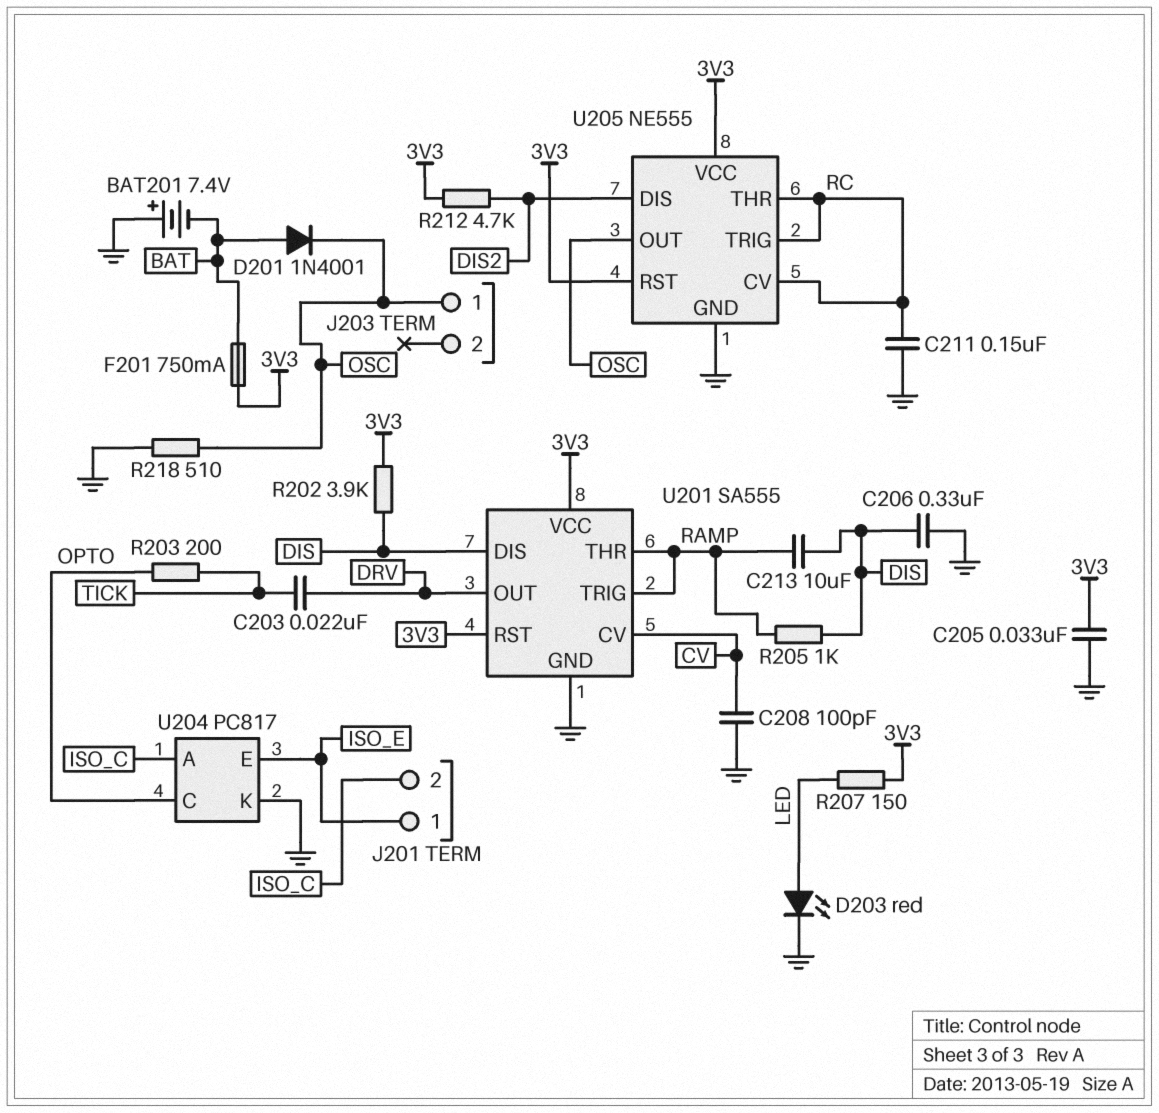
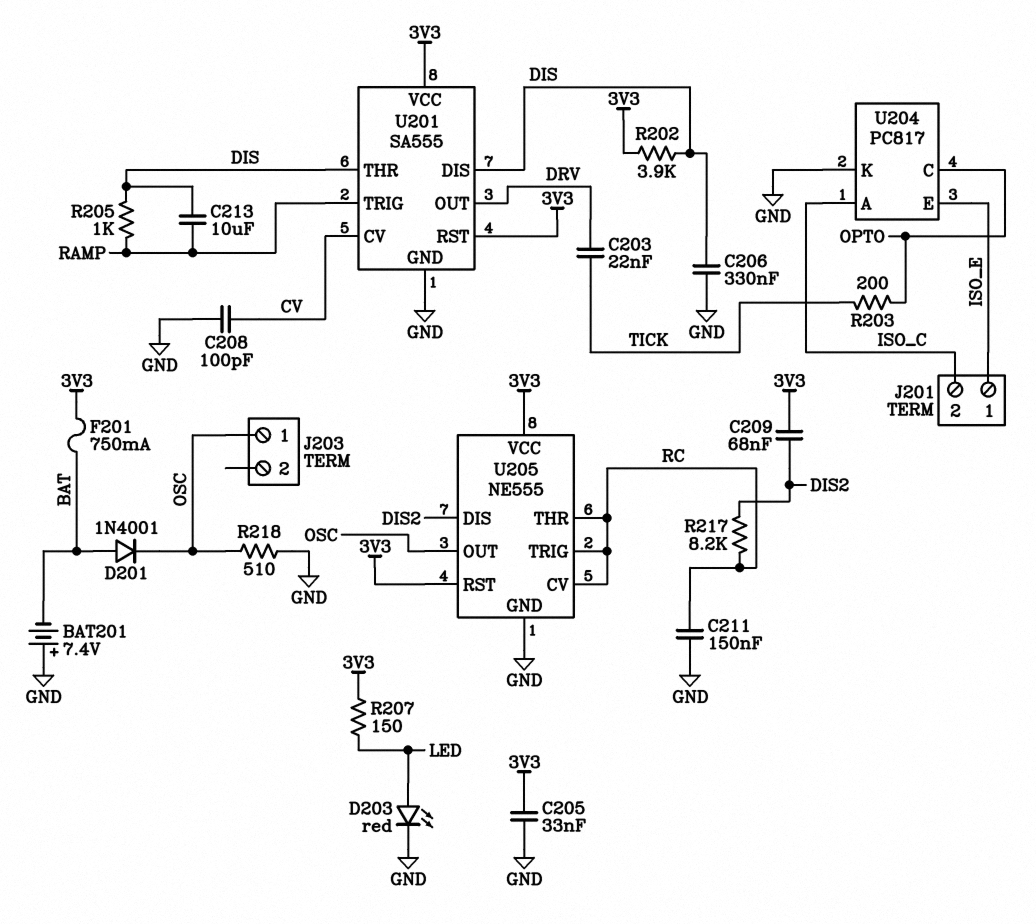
C209: none -> 68nF (3V3, DIS2)
R212: 4.7k (3V3, DIS2) -> none
R217: none -> 8.2k (DIS2, RC)
U201 pin THR: RAMP -> DIS

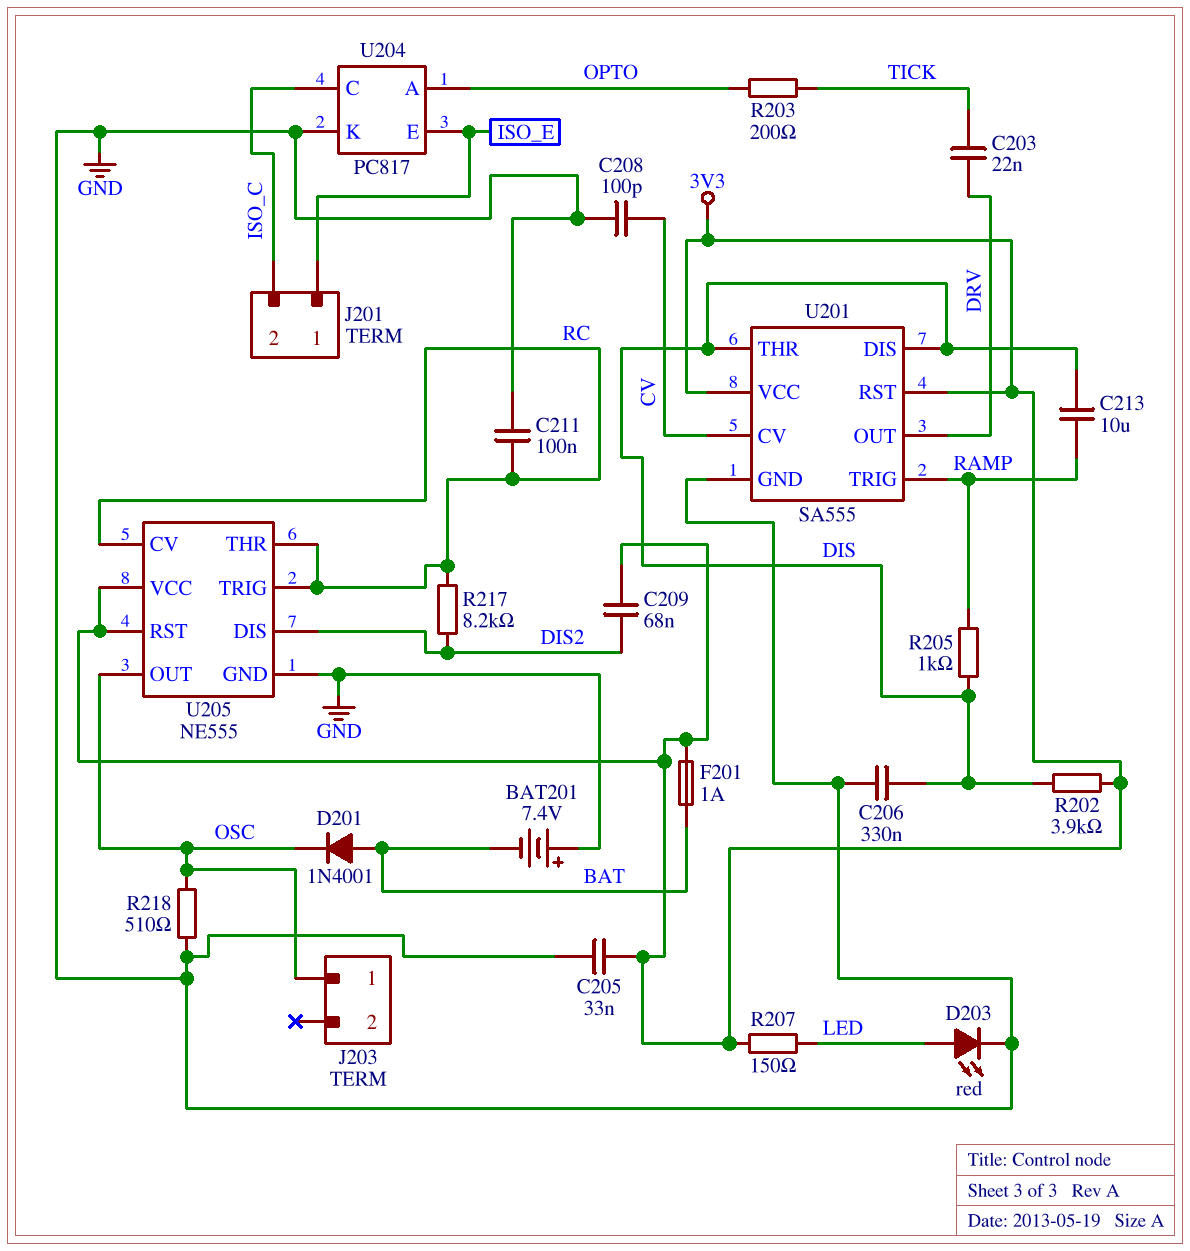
C211: 150nF (GND, RC) -> 100nF (GND, RC)
F201: 750mA (3V3, BAT) -> 1A (3V3, BAT)
U204 pin A: ISO_C -> OPTO
U204 pin C: OPTO -> ISO_C

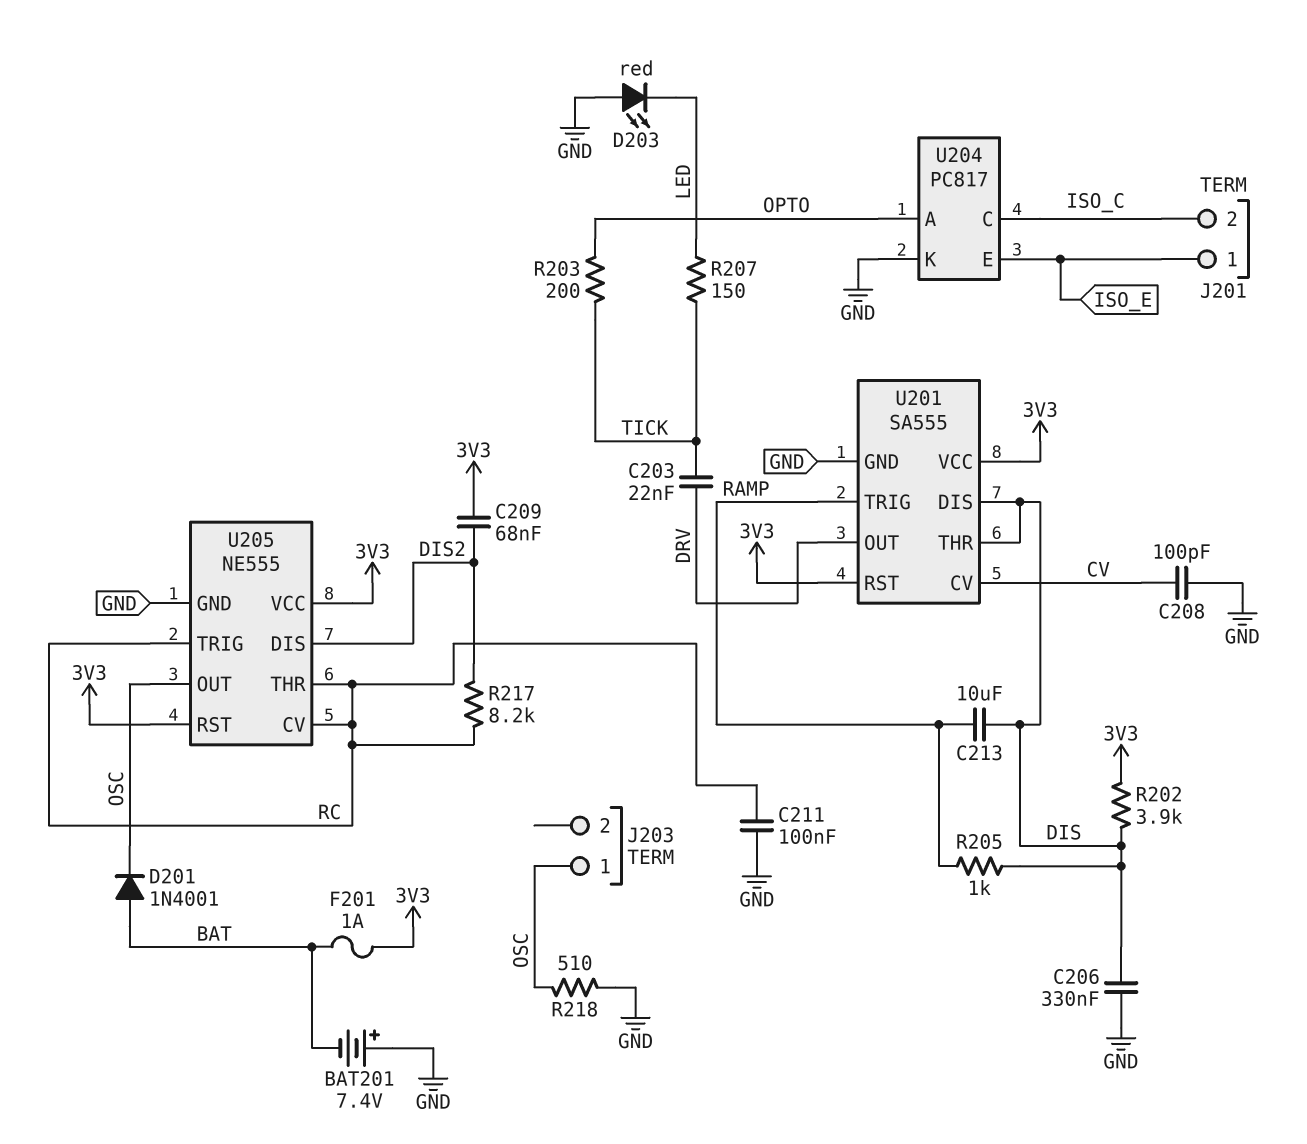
C205: 33nF (3V3, GND) -> none
D203: LED red (A LED, K GND) -> LED red (A GND, K LED)
R207: 150 (3V3, LED) -> 150 (LED, TICK)

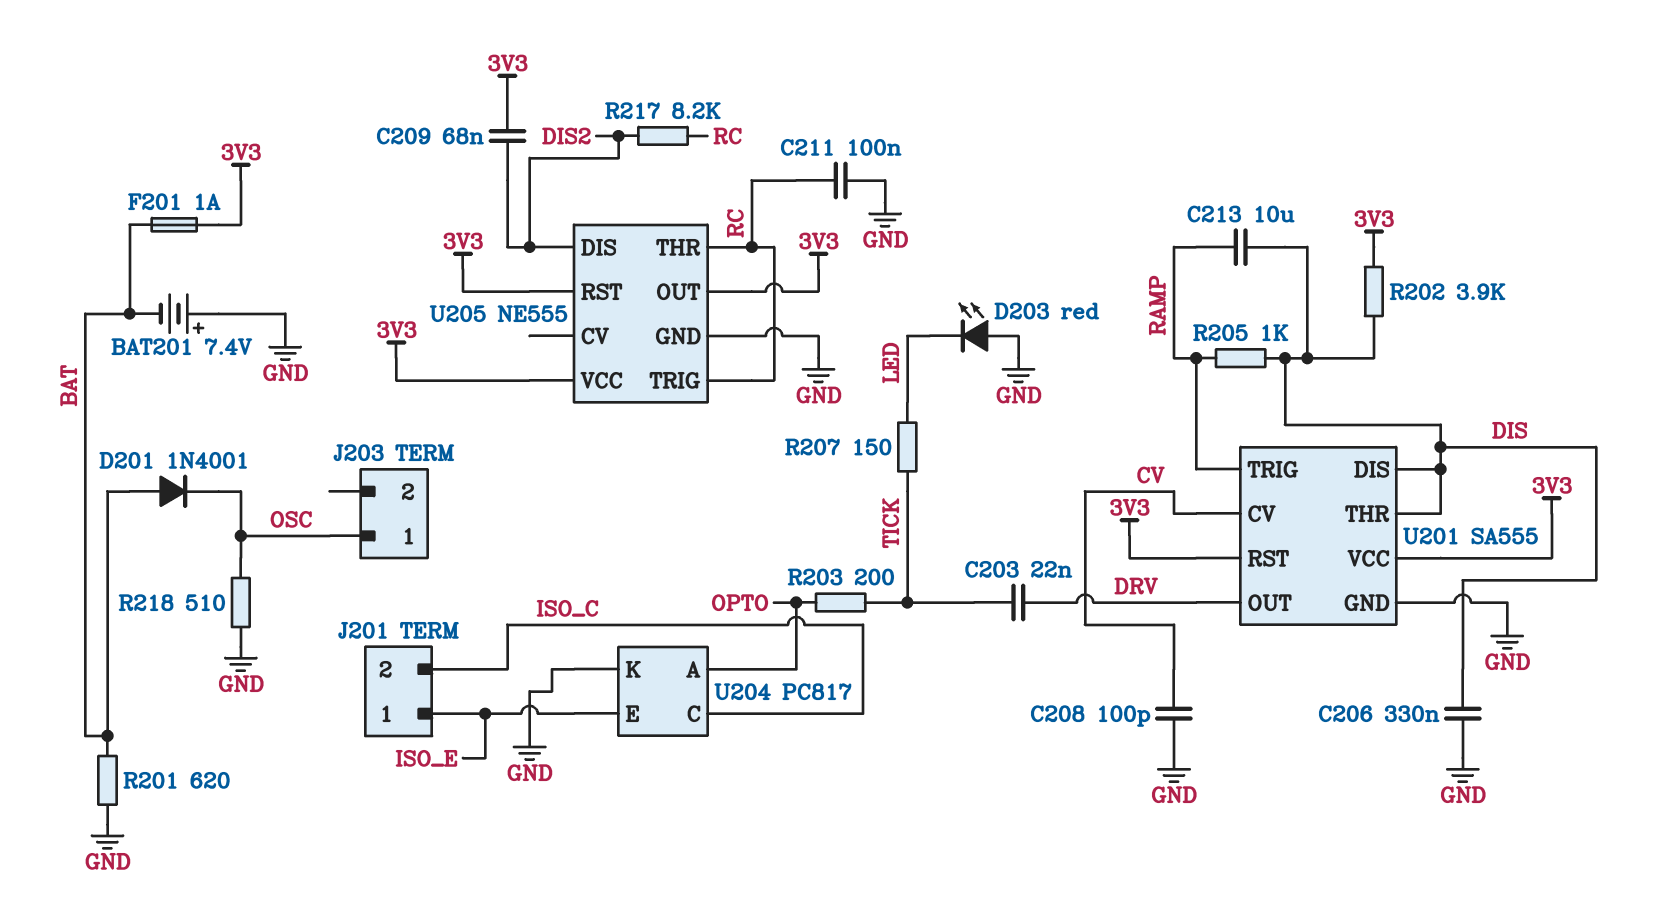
R201: none -> 620 (BAT, GND)
U205 pin CV: RC -> none
U205 pin OUT: OSC -> 3V3

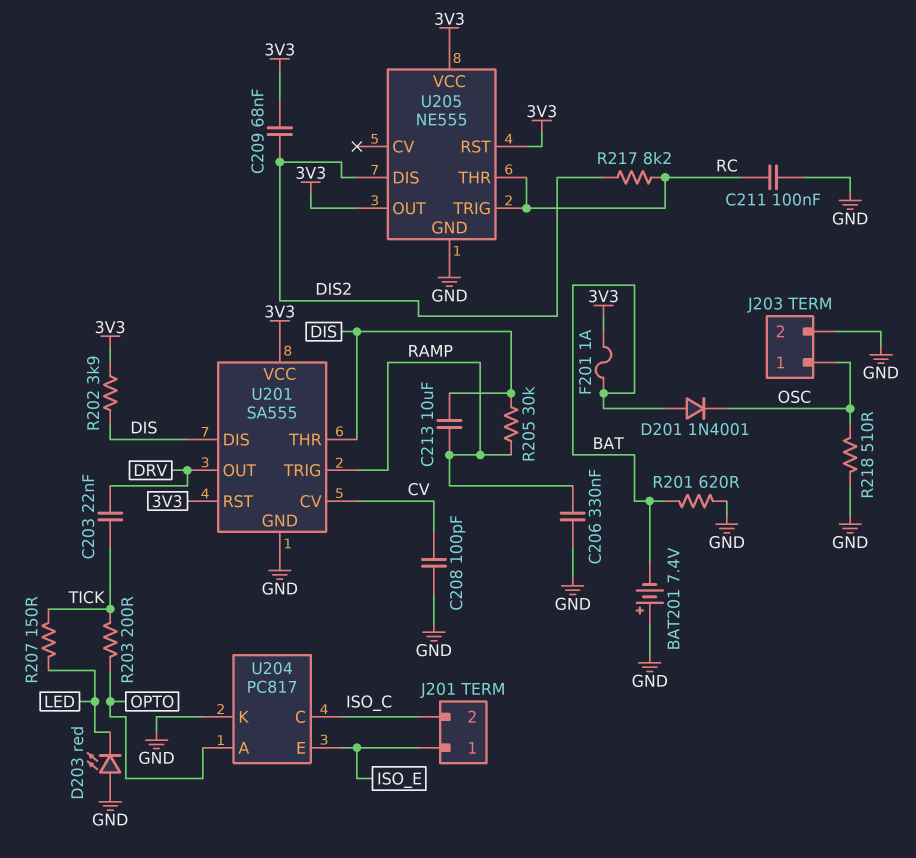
C206: 330nF (DIS, GND) -> 330nF (GND, RAMP)
J203 pin 2: none -> GND
R205: 1k (DIS, RAMP) -> 30k (DIS, RAMP)

